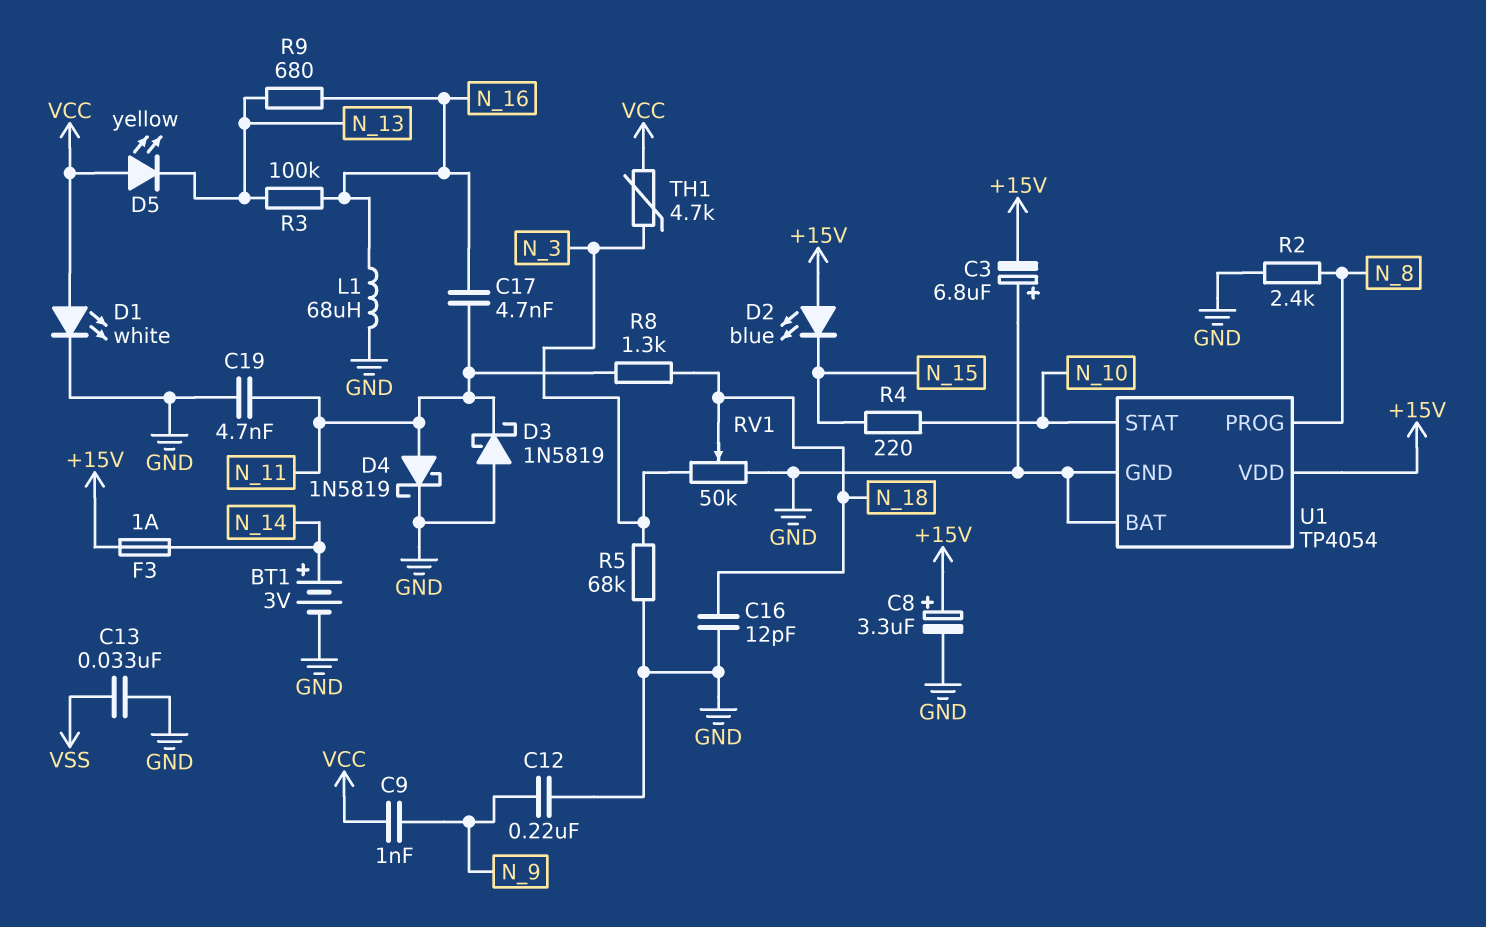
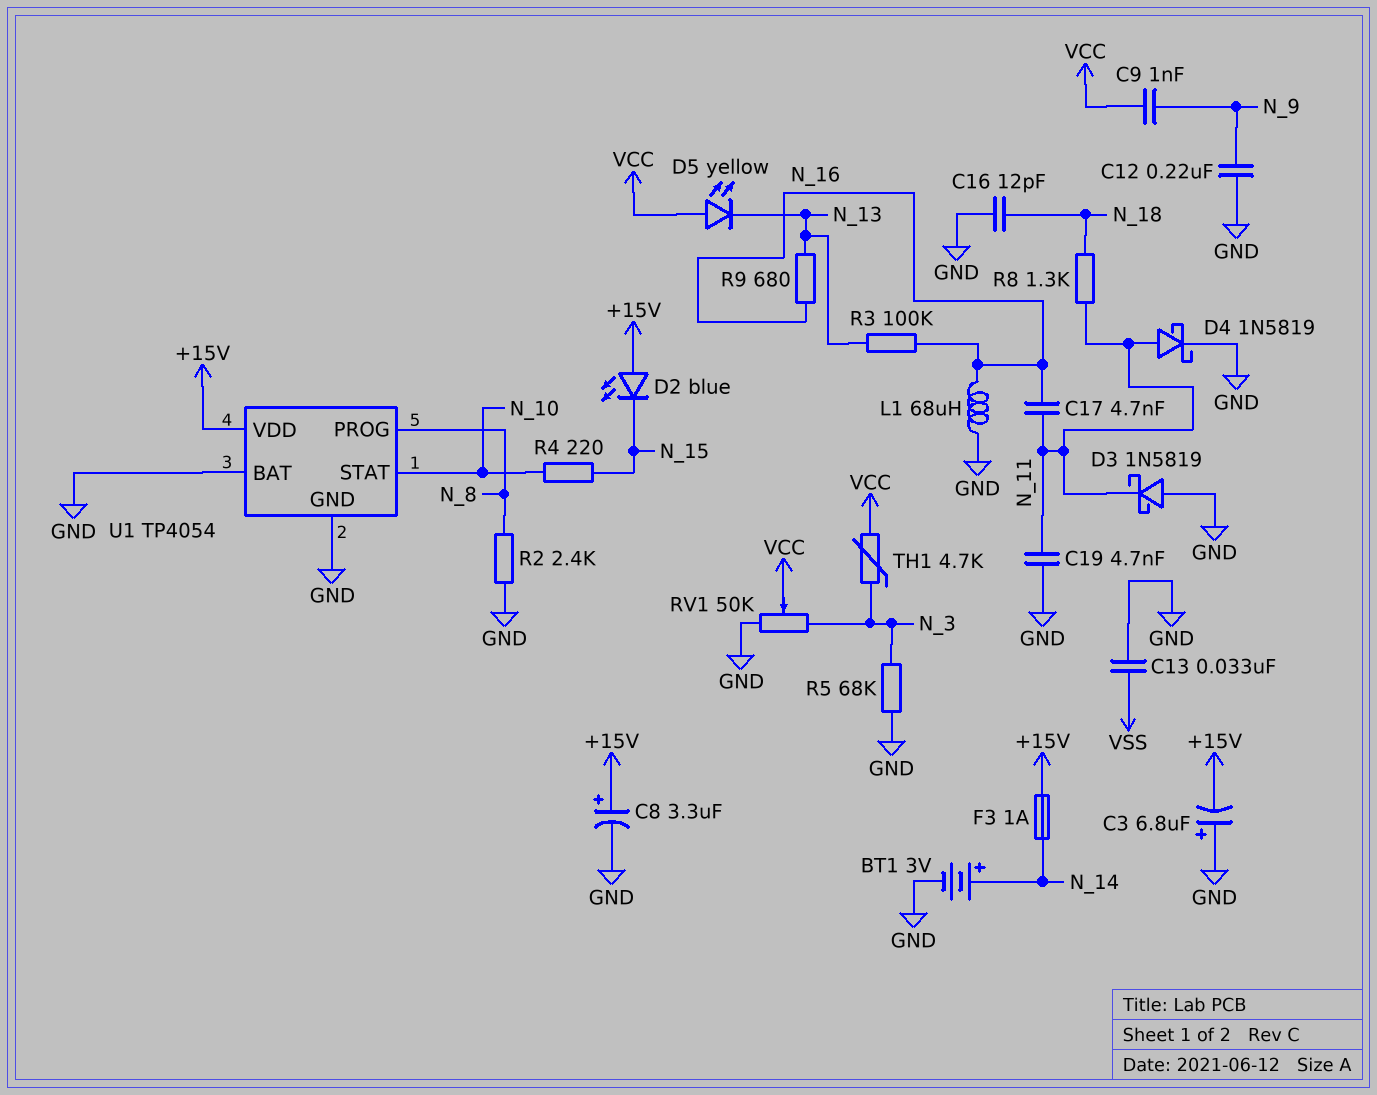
D1: LED white (A VCC, K GND) -> none
RV1: 50k (GND, N_3, wiper N_18) -> 50k (GND, N_3, wiper VCC)

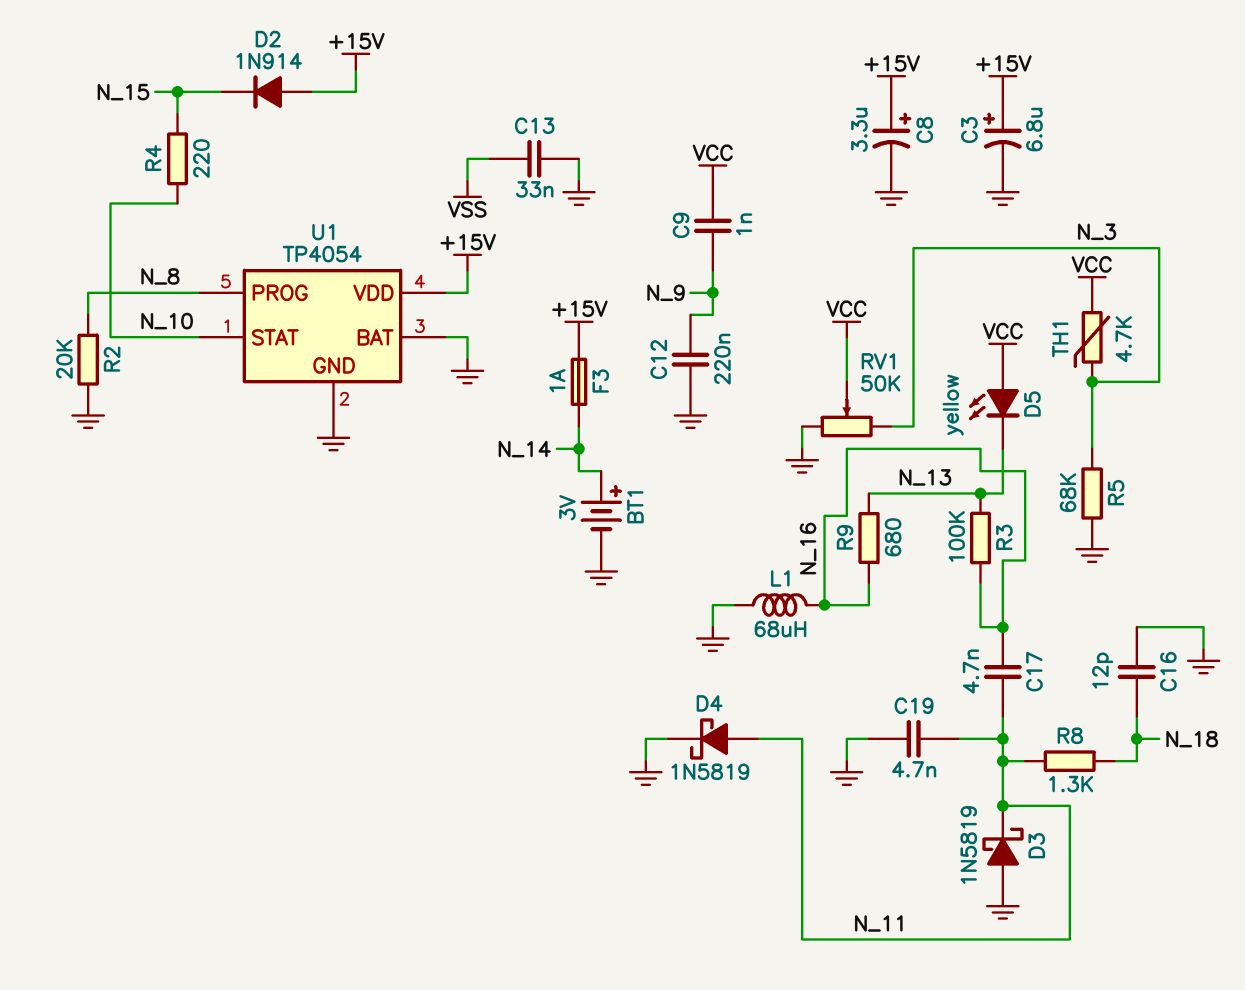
C3: 6.8uF (plus GND, minus +15V) -> 6.8uF (plus +15V, minus GND)
D2: LED blue (A +15V, K N_15) -> diode 1N914 (A +15V, K N_15)
R2: 2.4k (GND, N_8) -> 20k (GND, N_8)

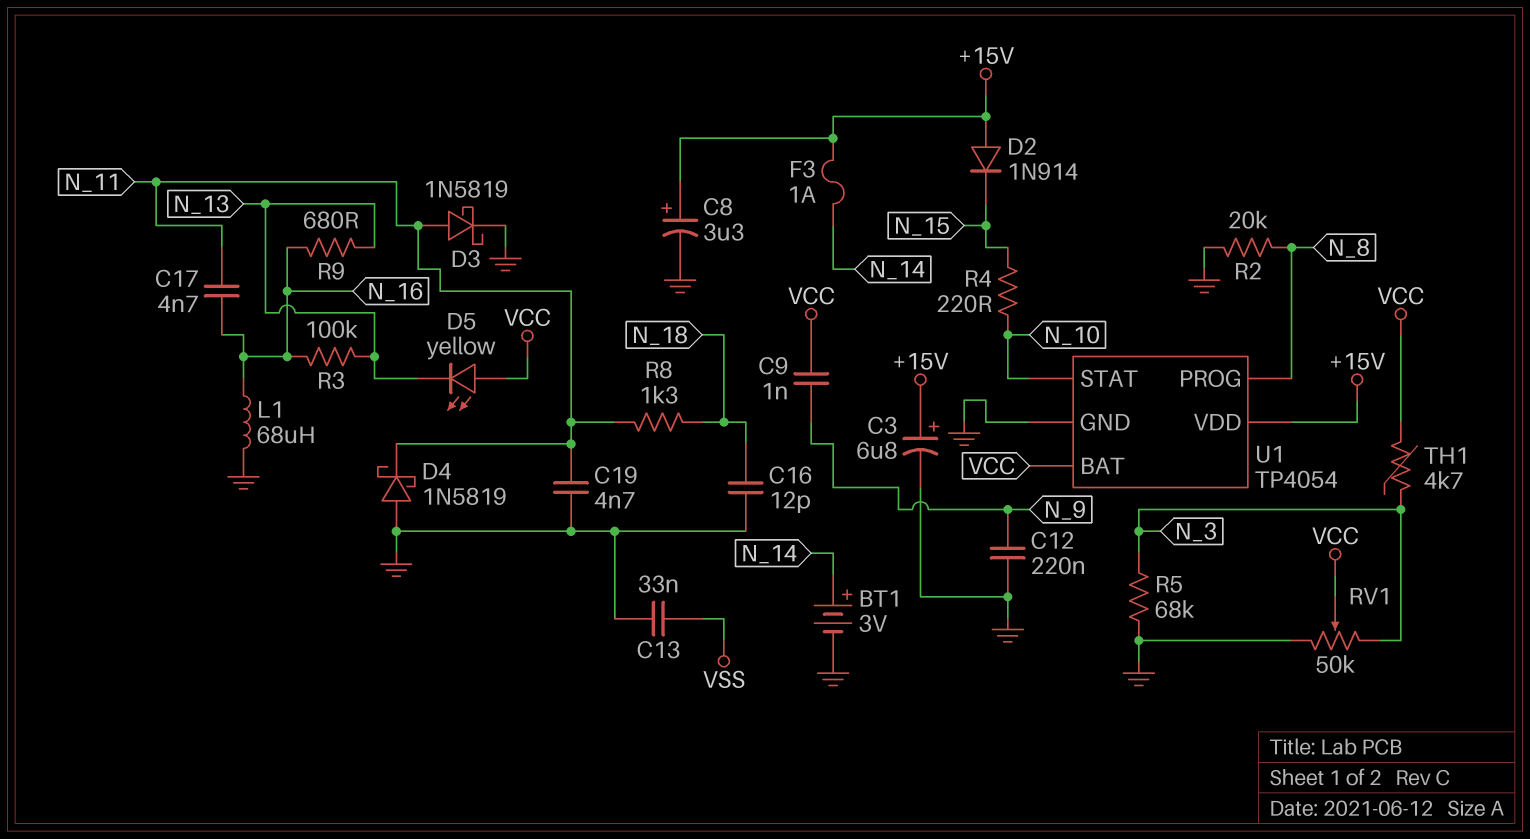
D3: schottky 1N5819 (A GND, K N_11) -> schottky 1N5819 (A N_11, K GND)
D4: schottky 1N5819 (A N_11, K GND) -> schottky 1N5819 (A GND, K N_11)
U1 pin BAT: GND -> VCC

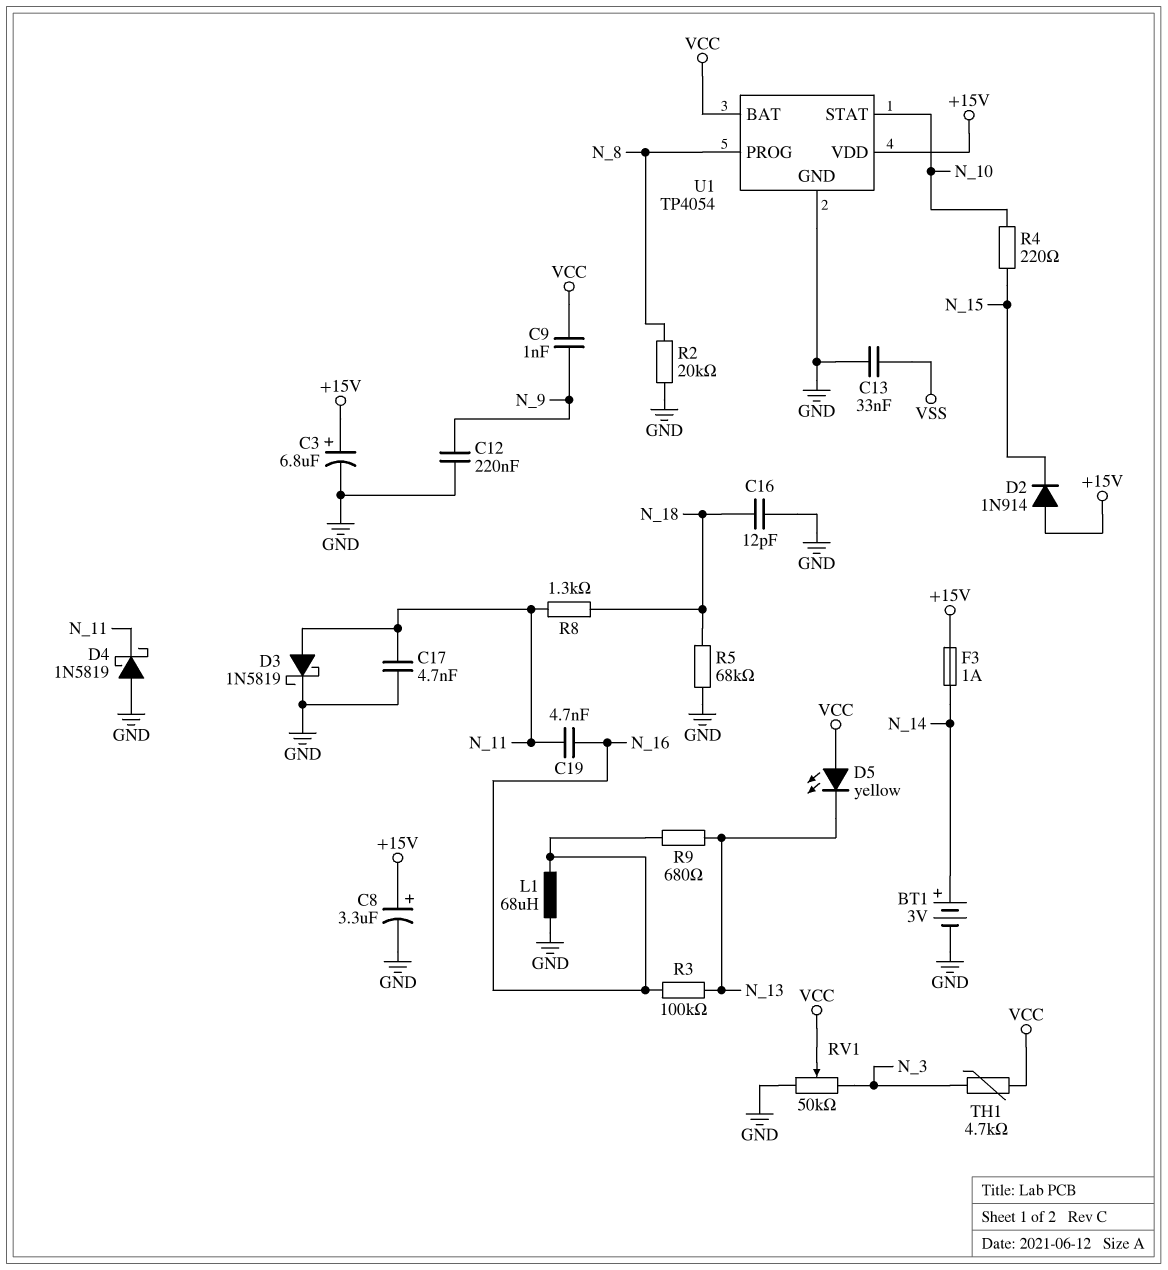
C17: 4.7nF (N_11, N_16) -> 4.7nF (GND, N_11)
C19: 4.7nF (GND, N_11) -> 4.7nF (N_11, N_16)
R5: 68k (GND, N_3) -> 68k (GND, N_18)

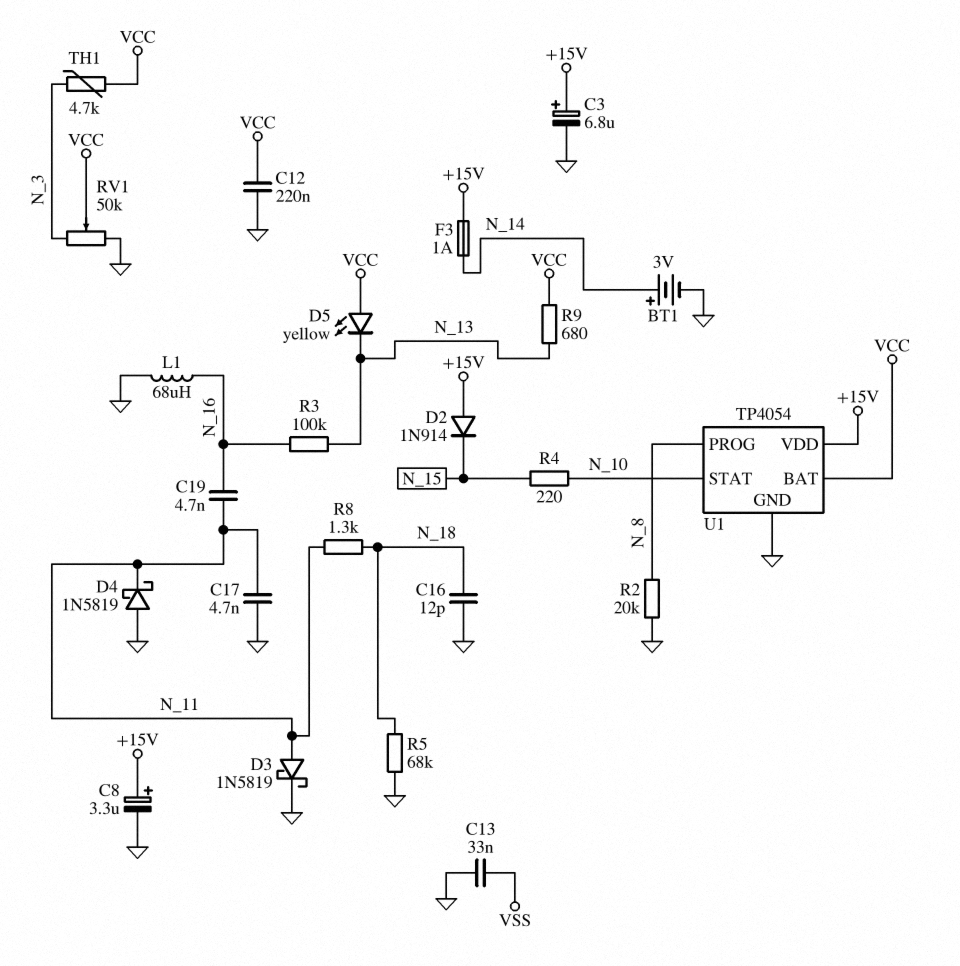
C9: 1nF (N_9, VCC) -> none
C12: 220nF (GND, N_9) -> 220nF (GND, VCC)
R9: 680 (N_13, N_16) -> 680 (N_13, VCC)

